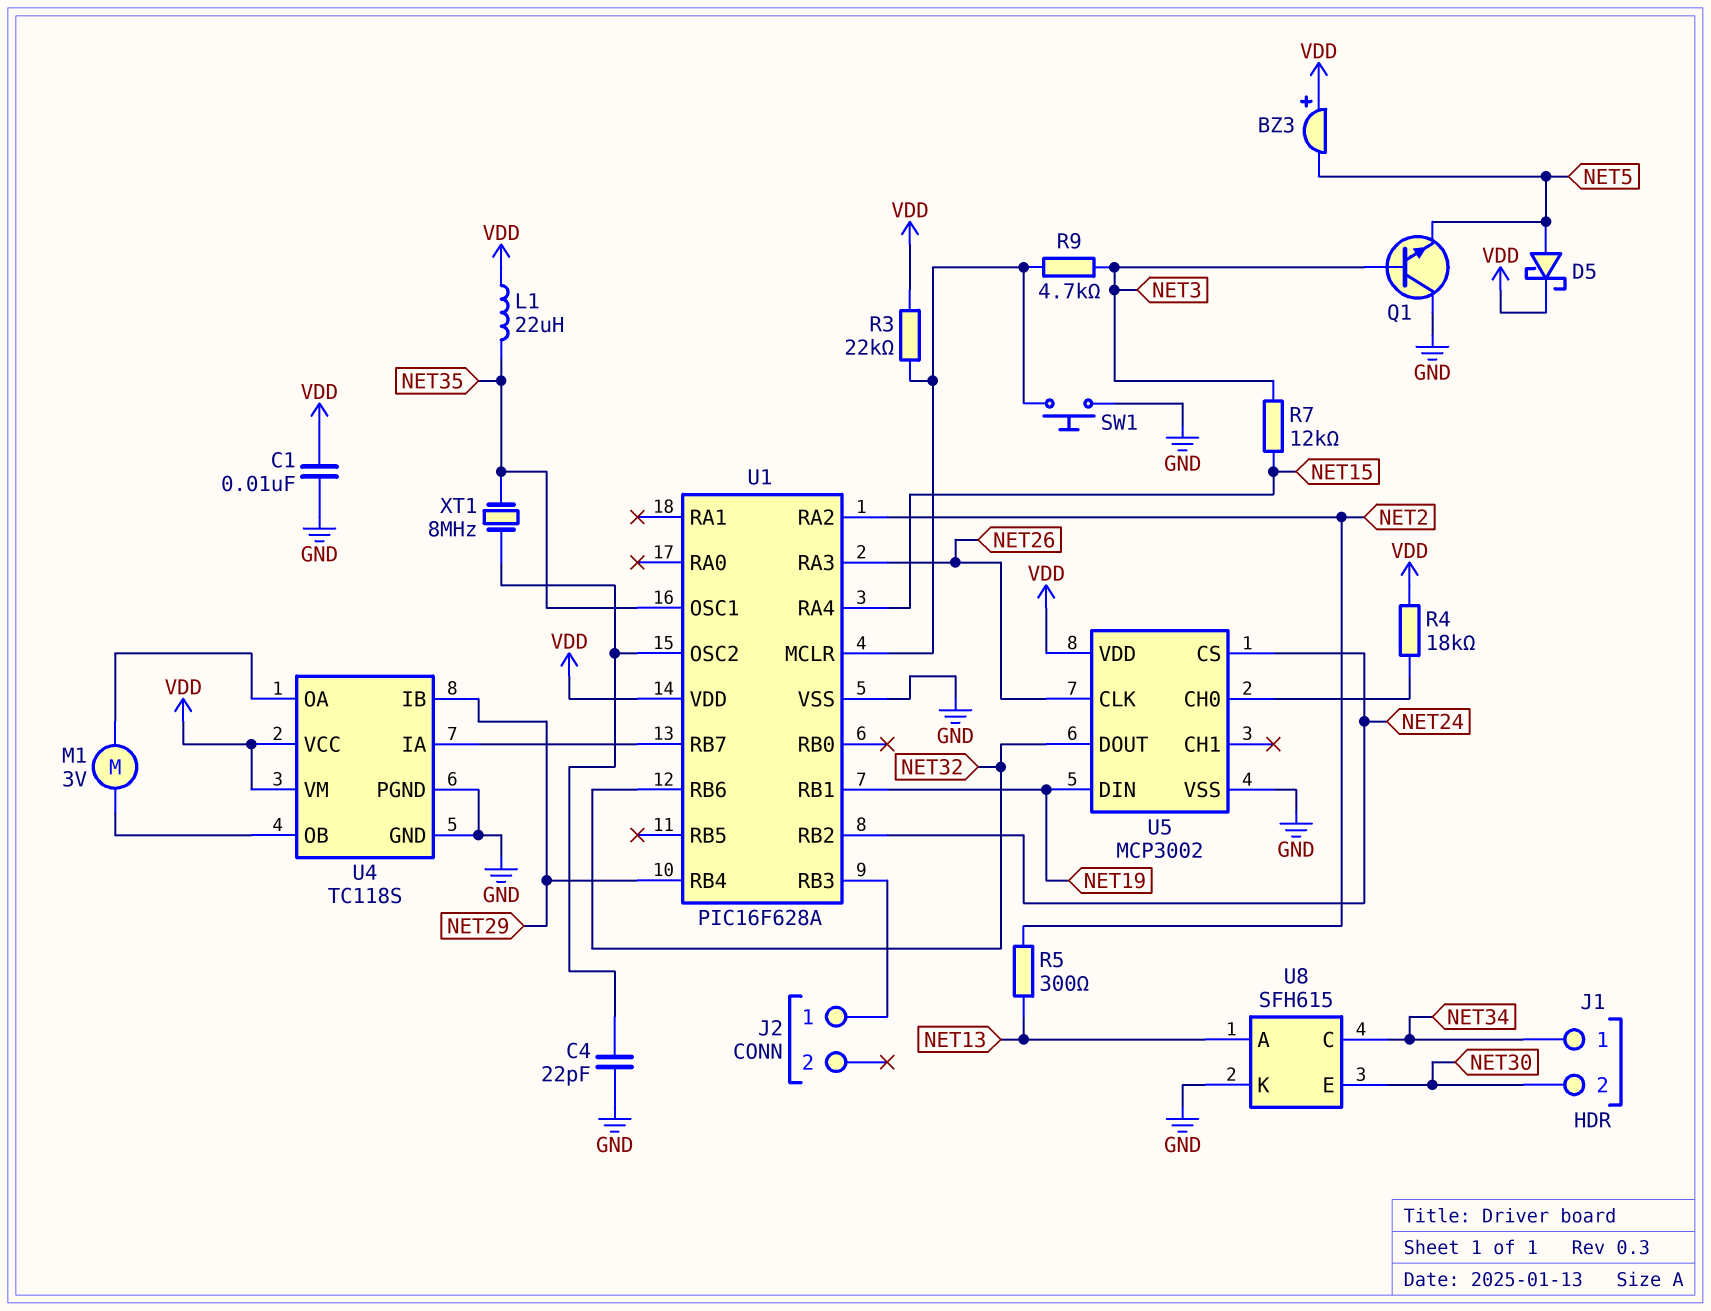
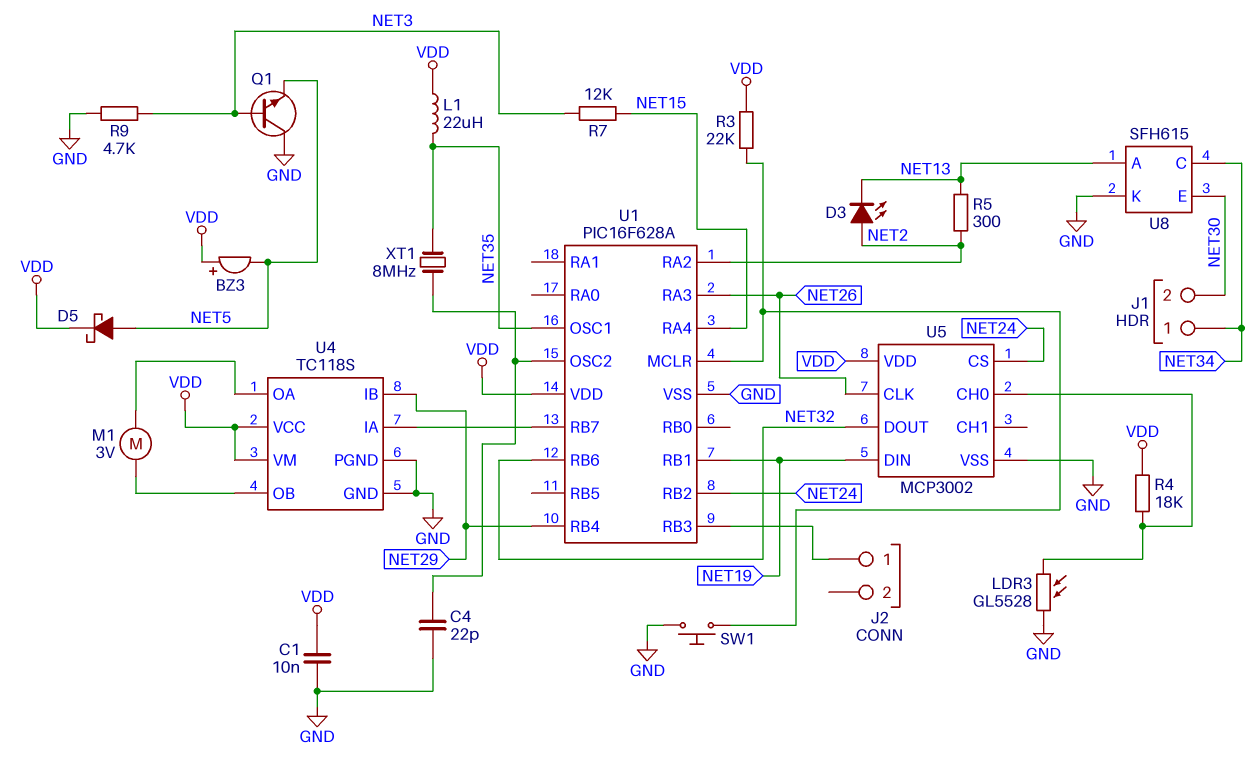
D3: none -> LED (A NET2, K NET13)
LDR3: none -> GL5528 (GND, U5/CH0)
R9: 4.7k (NET3, U1/MCLR) -> 4.7k (GND, NET3)

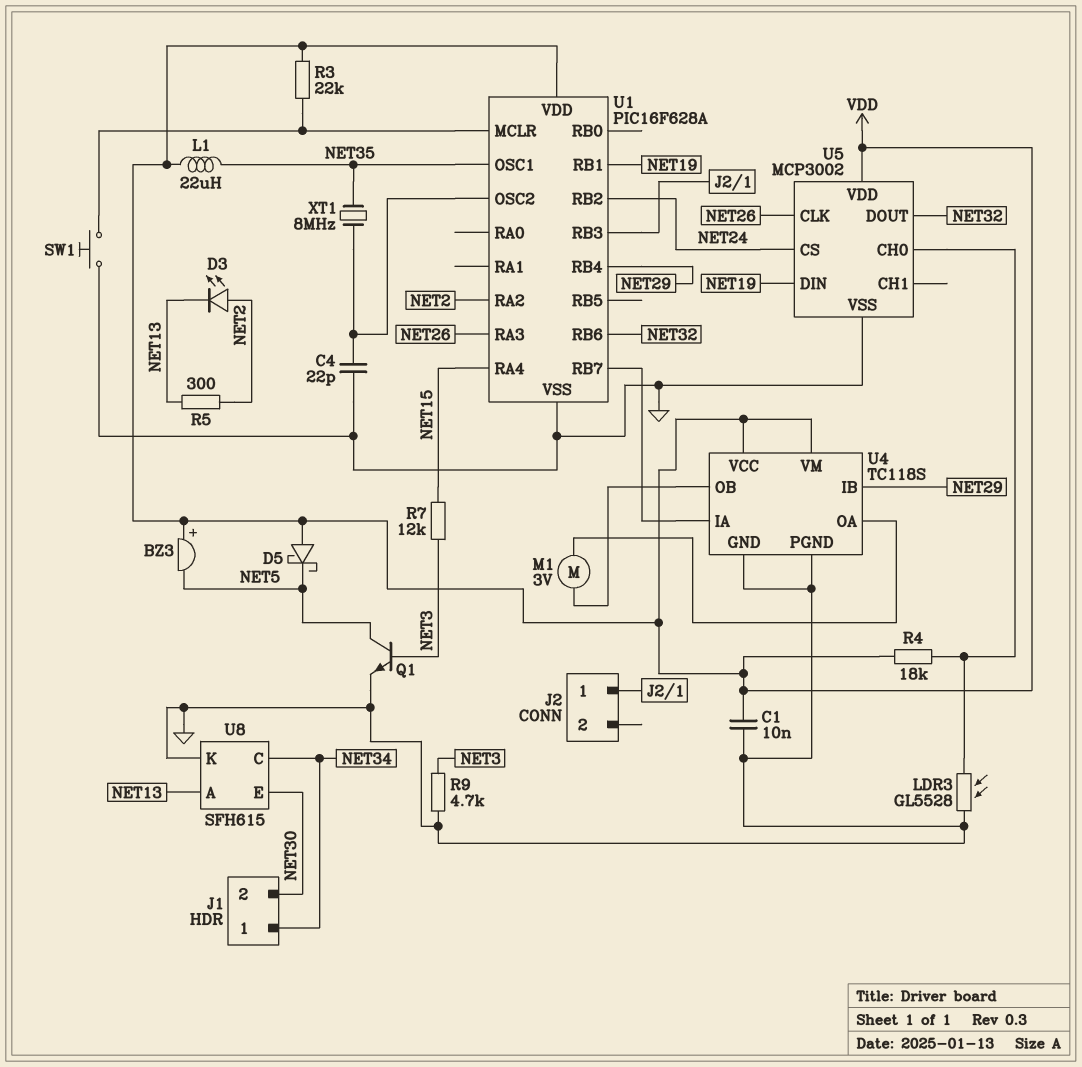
D5: schottky (A NET5, K VDD) -> schottky (A VDD, K NET5)
Q1: NPN (B NET3, C GND, E NET5) -> NPN (B NET3, C NET5, E GND)

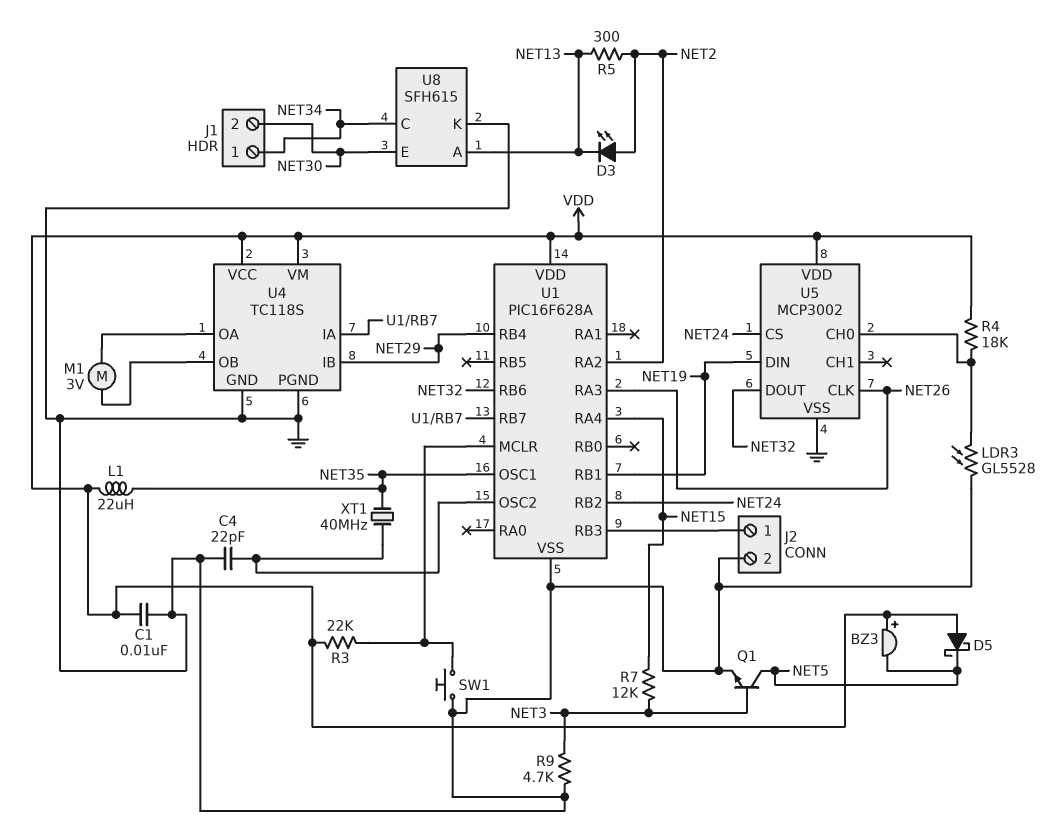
J2 pin 2: none -> GND
XT1: 8MHz (NET35, U1/OSC2) -> 40MHz (NET35, U1/OSC2)

